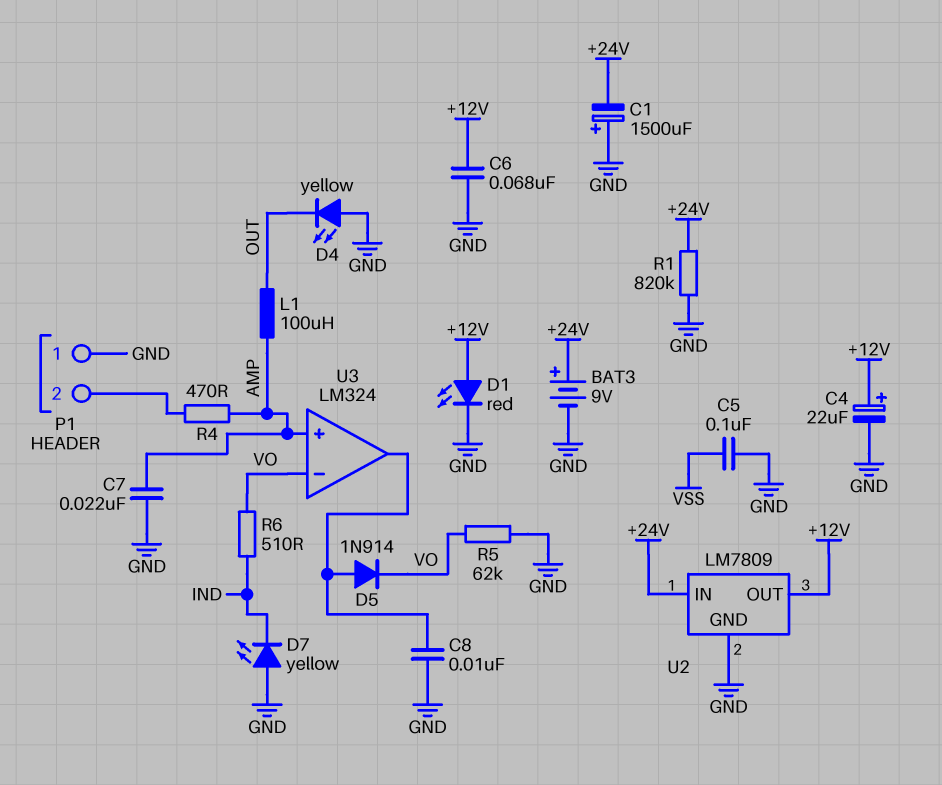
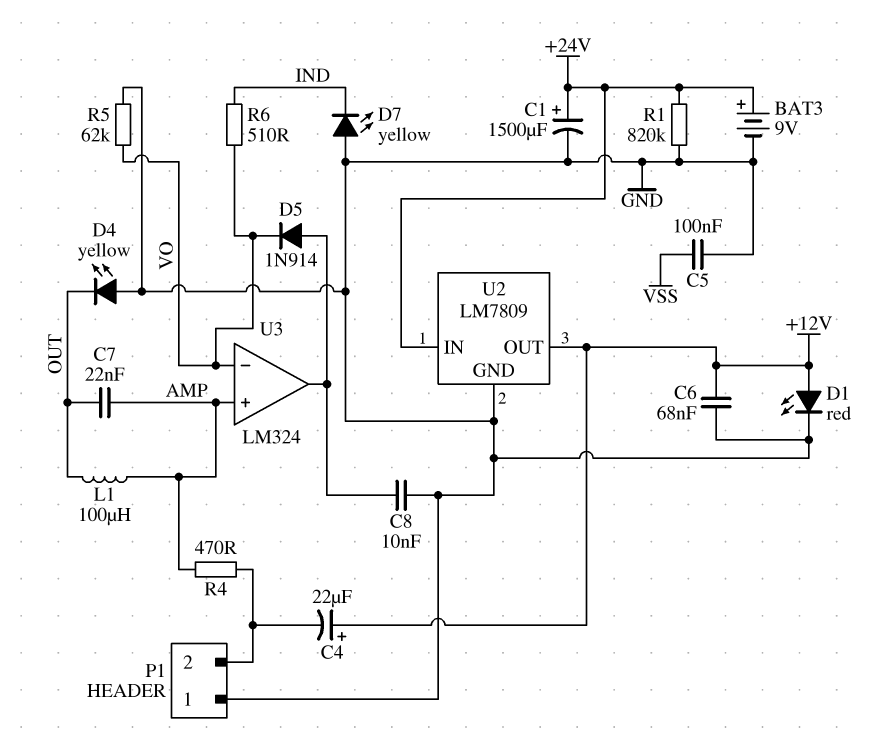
C1: 1500uF (plus GND, minus +24V) -> 1500uF (plus +24V, minus GND)
C4: 22uF (plus +12V, minus GND) -> 22uF (plus +12V, minus P1/2)
C7: 22nF (AMP, GND) -> 22nF (AMP, OUT)

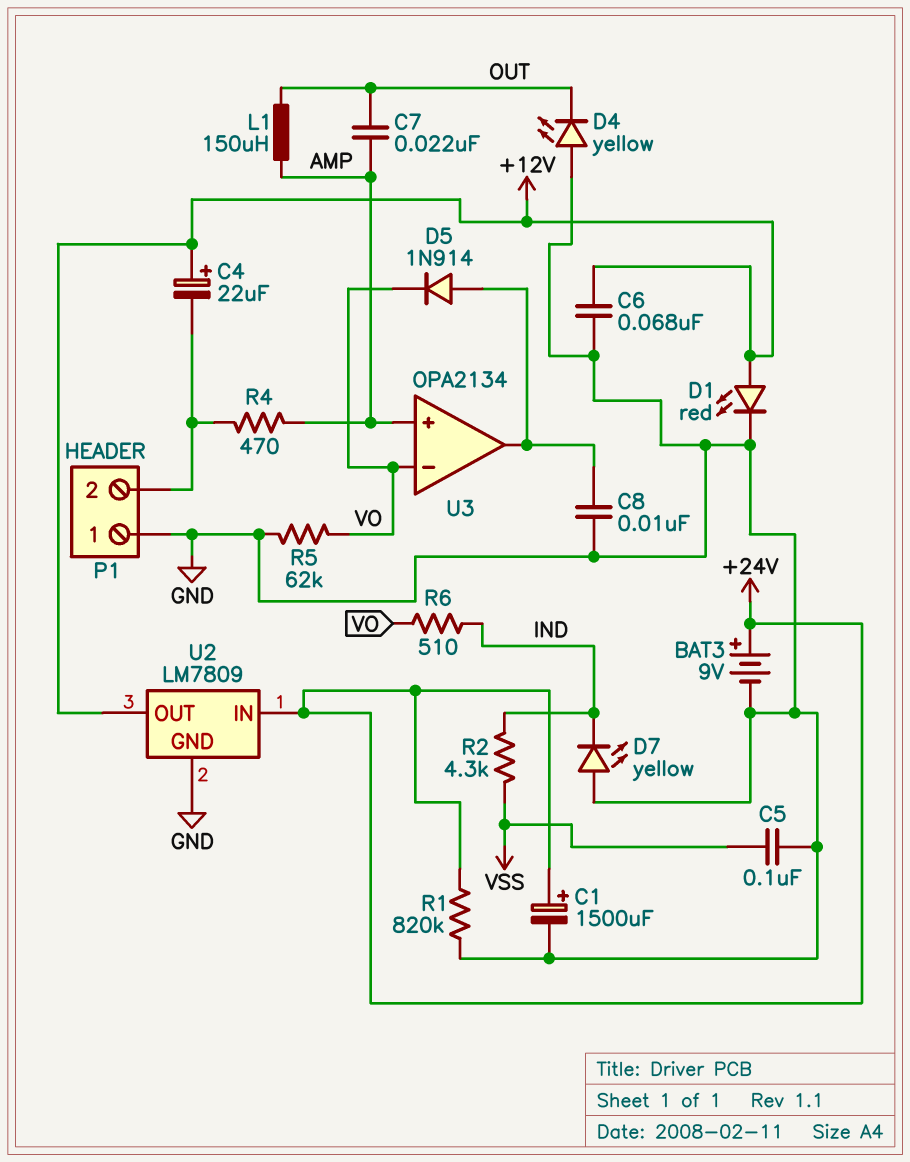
L1: 100uH (AMP, OUT) -> 150uH (AMP, OUT)
R2: none -> 4.3k (IND, VSS)
U3: LM324 -> OPA2134

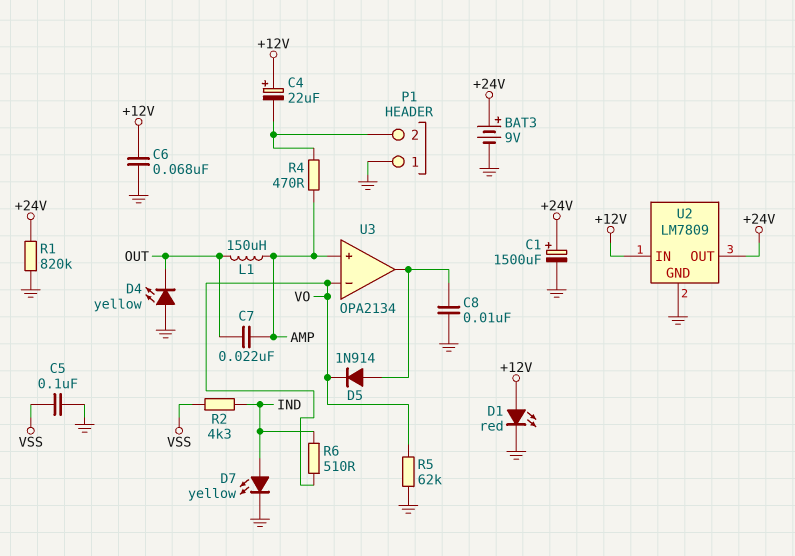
D7: LED yellow (A GND, K IND) -> LED yellow (A IND, K GND)
U2 pin IN: +24V -> +12V
U2 pin OUT: +12V -> +24V

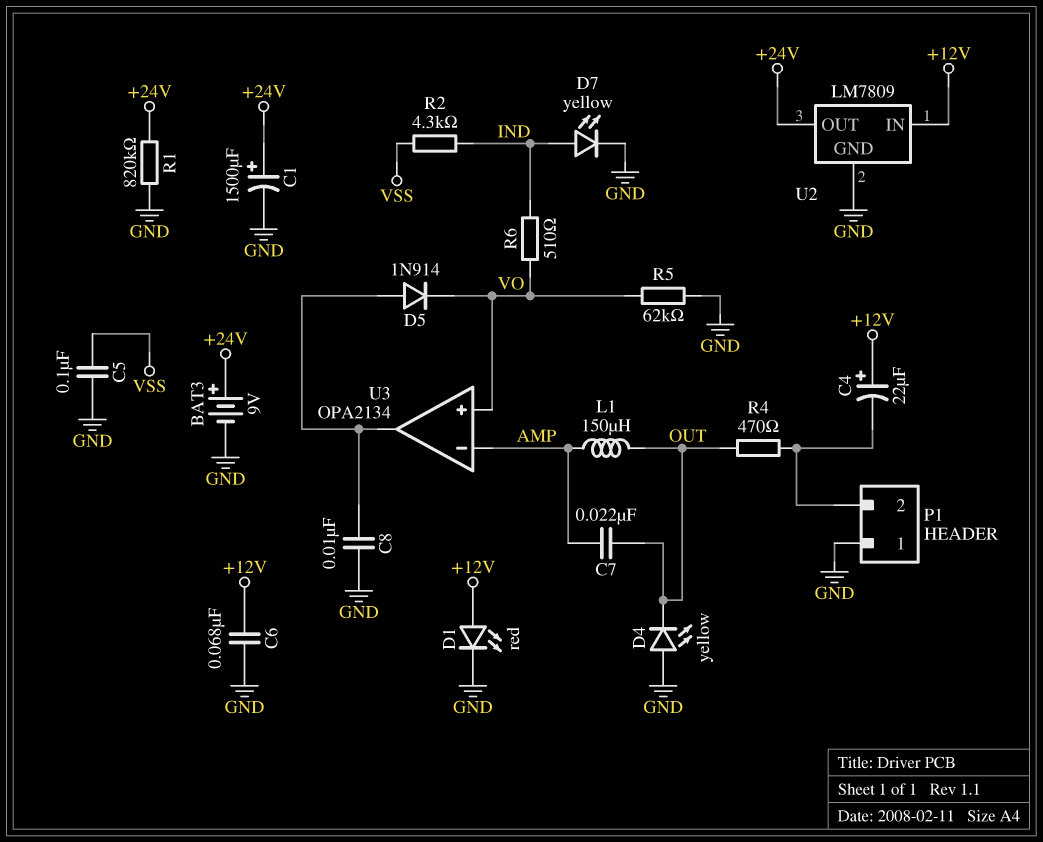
R4: 470 (AMP, P1/2) -> 470 (OUT, P1/2)
U3 pin in+: AMP -> VO
U3 pin in-: VO -> AMP

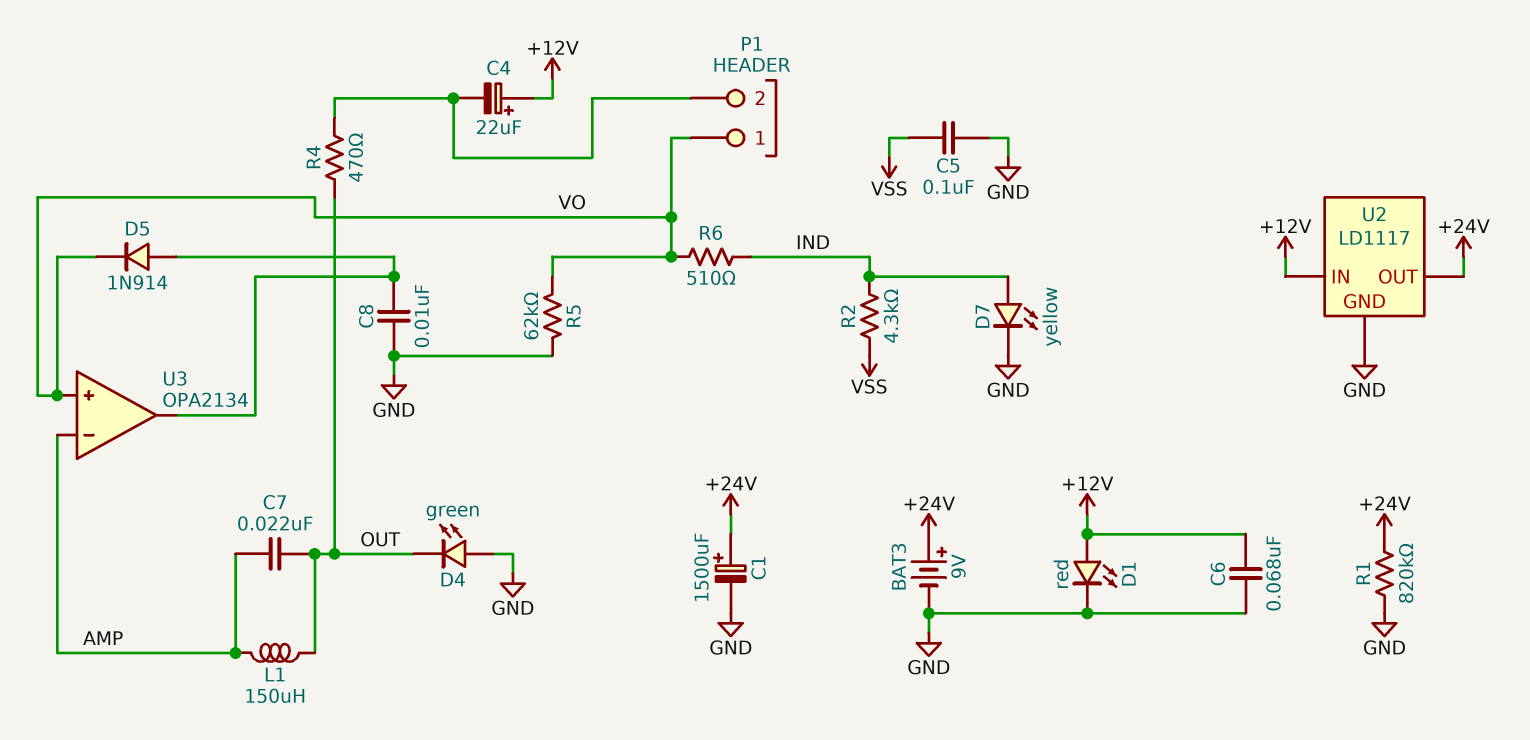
D4: LED yellow (A GND, K OUT) -> LED green (A GND, K OUT)
P1 pin 1: GND -> VO
U2: LM7809 -> LD1117

